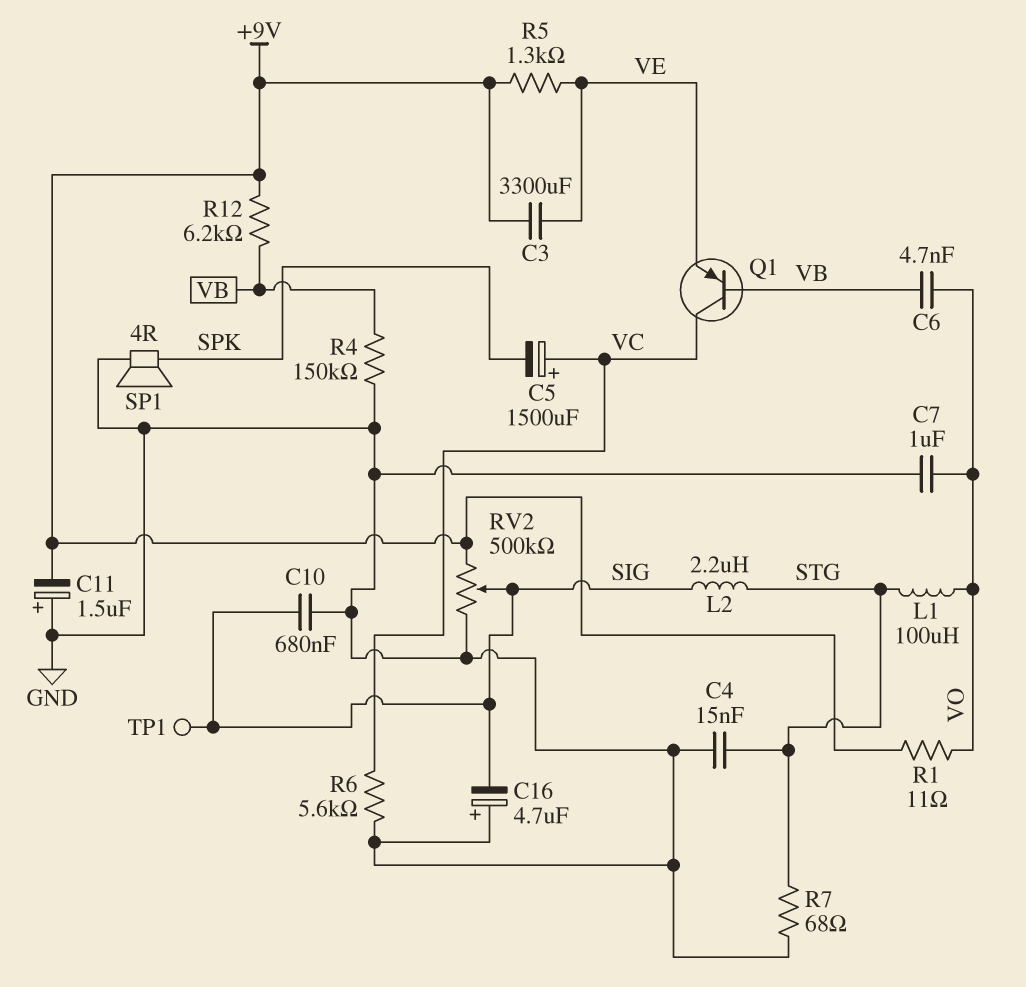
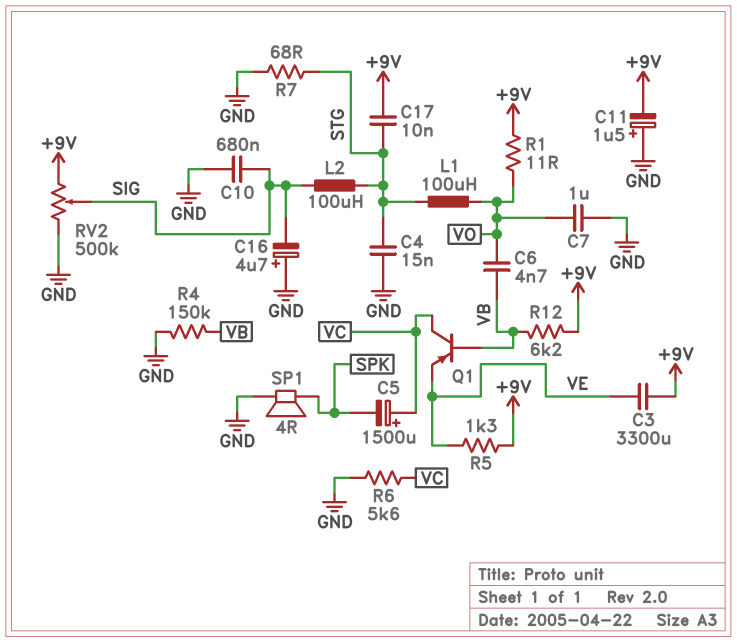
C17: none -> 10nF (+9V, STG)
L2: 2.2uH (SIG, STG) -> 100uH (SIG, STG)
TP1: test point (SIG) -> none

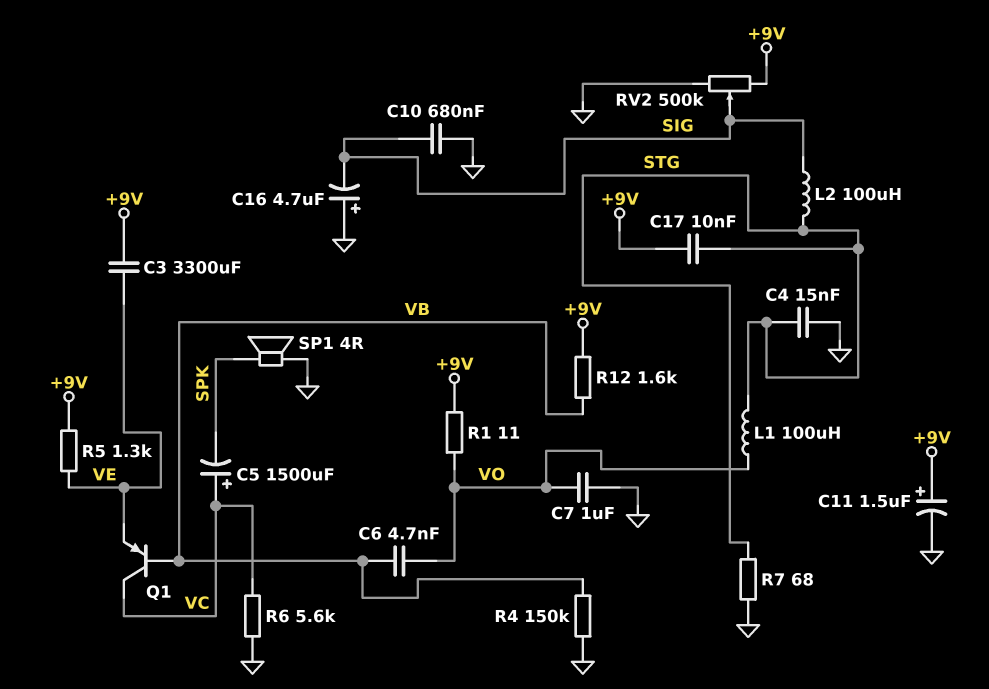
C11: 1.5uF (plus GND, minus +9V) -> 1.5uF (plus +9V, minus GND)
R12: 6.2k (+9V, VB) -> 1.6k (+9V, VB)

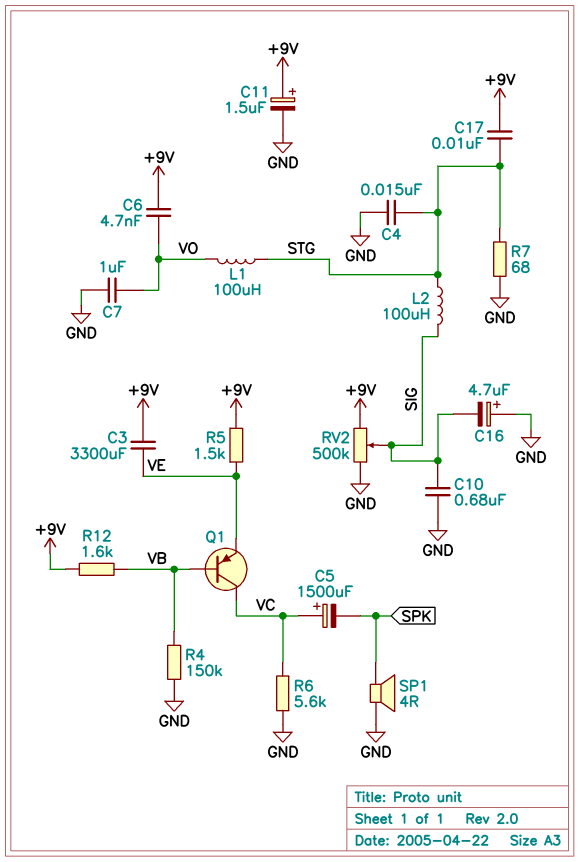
C6: 4.7nF (VB, VO) -> 4.7nF (+9V, VO)
R1: 11 (+9V, VO) -> none
R5: 1.3k (+9V, VE) -> 1.5k (+9V, VE)

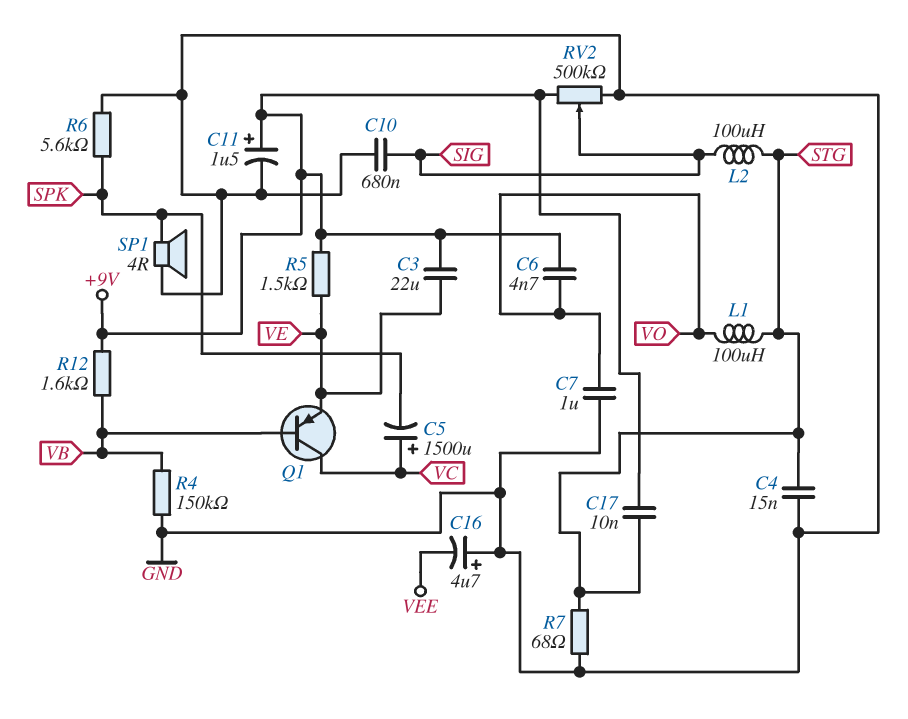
C3: 3300uF (+9V, VE) -> 22uF (+9V, VE)
C16: 4.7uF (plus GND, minus SIG) -> 4.7uF (plus GND, minus VEE)
R6: 5.6k (GND, VC) -> 5.6k (GND, SPK)

